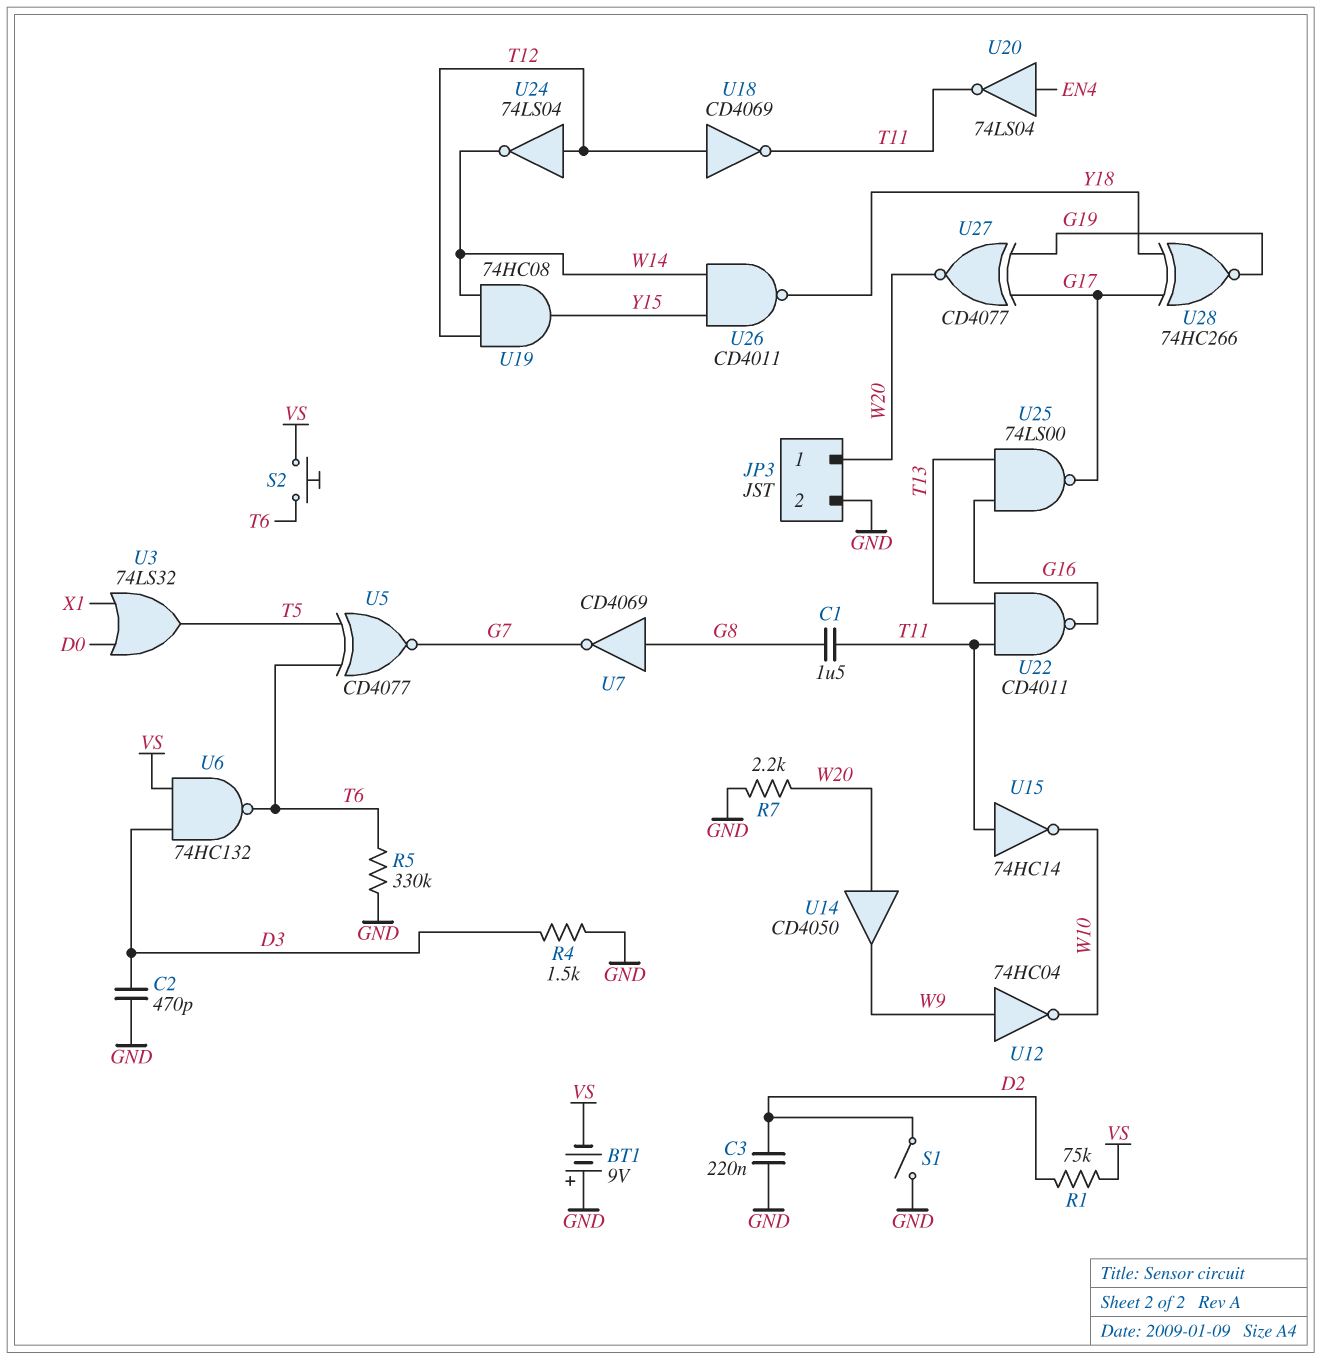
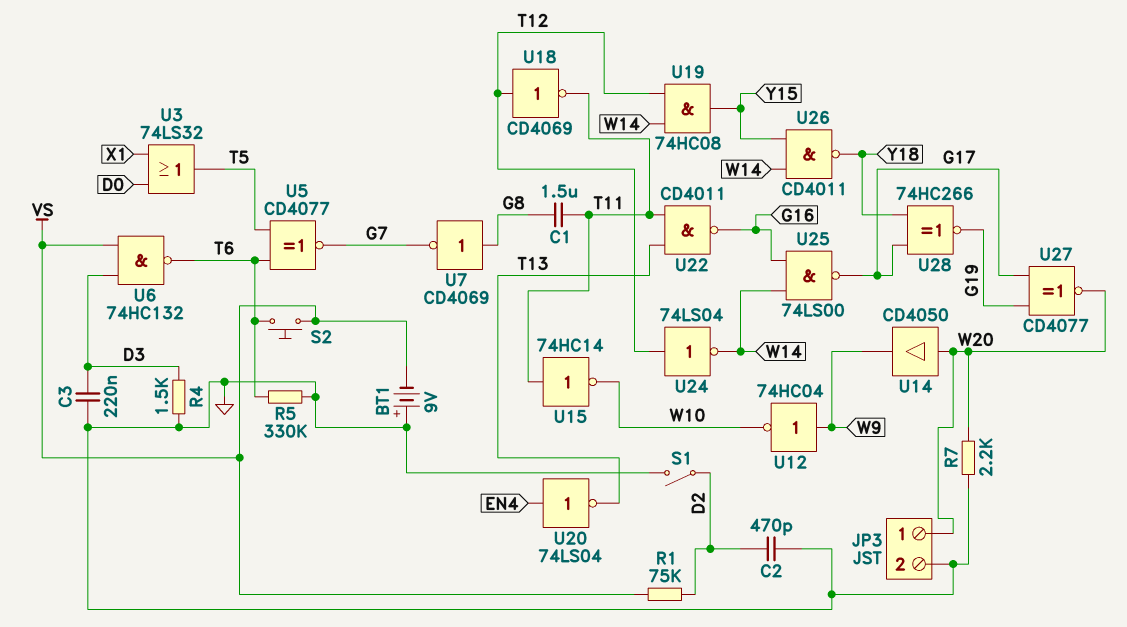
C2: 470pF (D3, GND) -> 470pF (D2, GND)
C3: 220nF (D2, GND) -> 220nF (D3, GND)
U20: NOT 74LS04 (in EN4, out T11) -> NOT 74LS04 (in EN4, out T13)
U25: NAND 74LS00 (in G16, in T13, out G17) -> NAND 74LS00 (in G16, in W14, out G17)

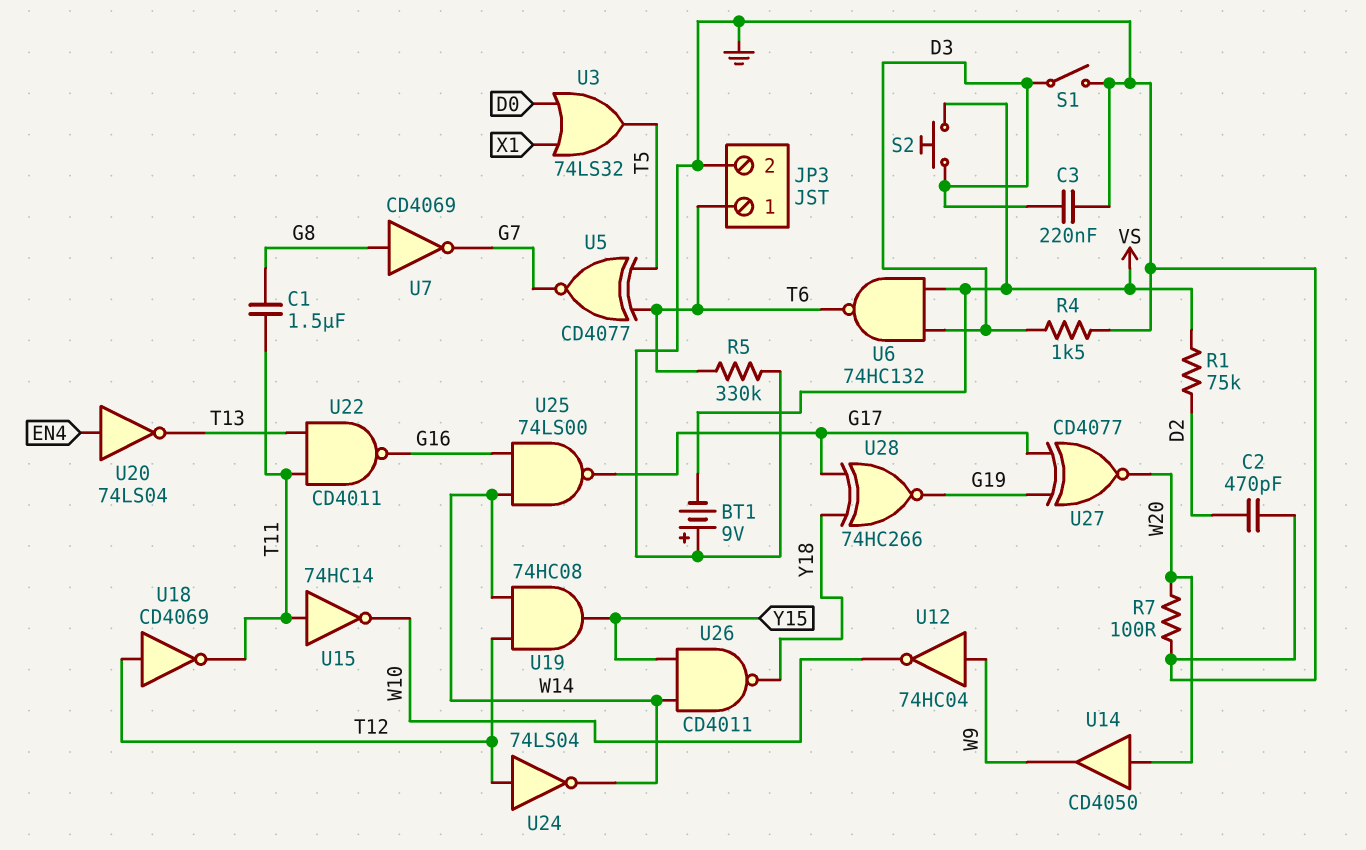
JP3 pin 1: W20 -> T6
R7: 2.2k (GND, W20) -> 100 (GND, W20)
S1: switch (D2, GND) -> switch (D3, GND)
S2: button (T6, VS) -> button (D3, VS)

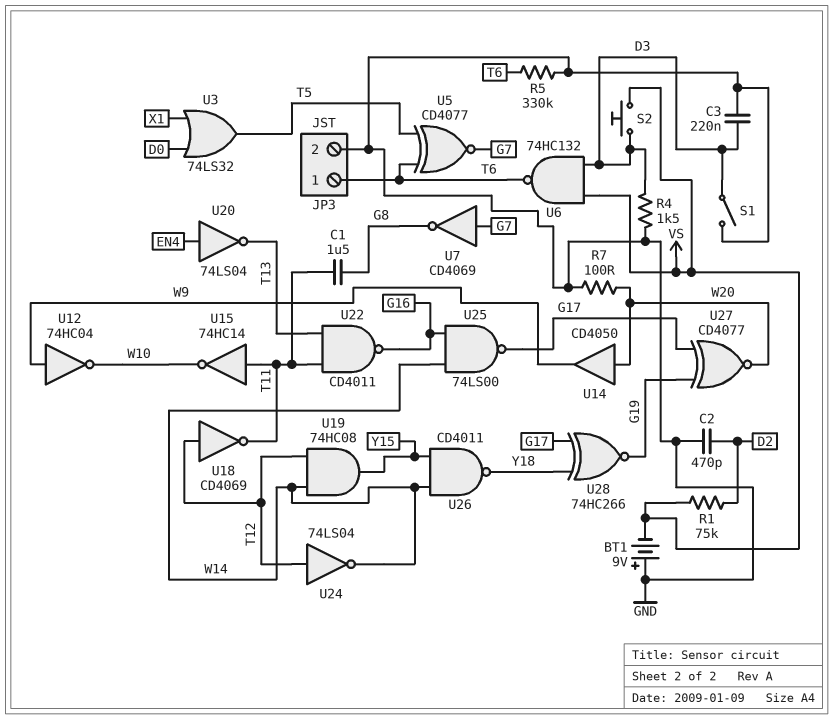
U7: NOT CD4069 (in G8, out G7) -> NOT CD4069 (in G7, out G8)

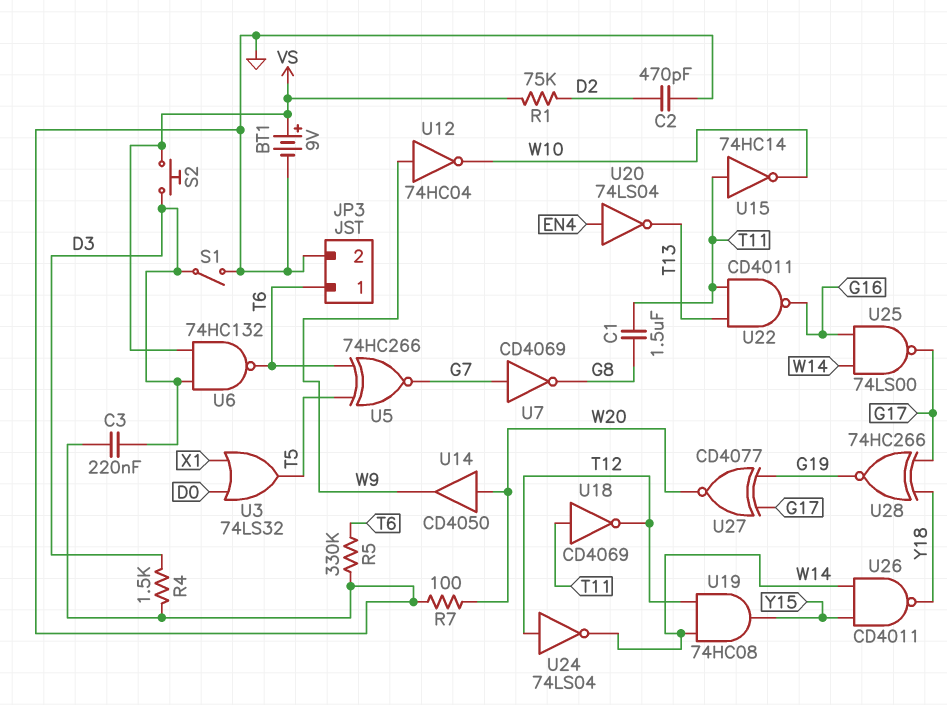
BT1: 9V (plus GND, minus VS) -> 9V (plus VS, minus GND)
U5: XNOR CD4077 (in T5, in T6, out G7) -> XNOR 74HC266 (in T5, in T6, out G7)
U18: NOT CD4069 (in T12, out T11) -> NOT CD4069 (in T11, out T12)

